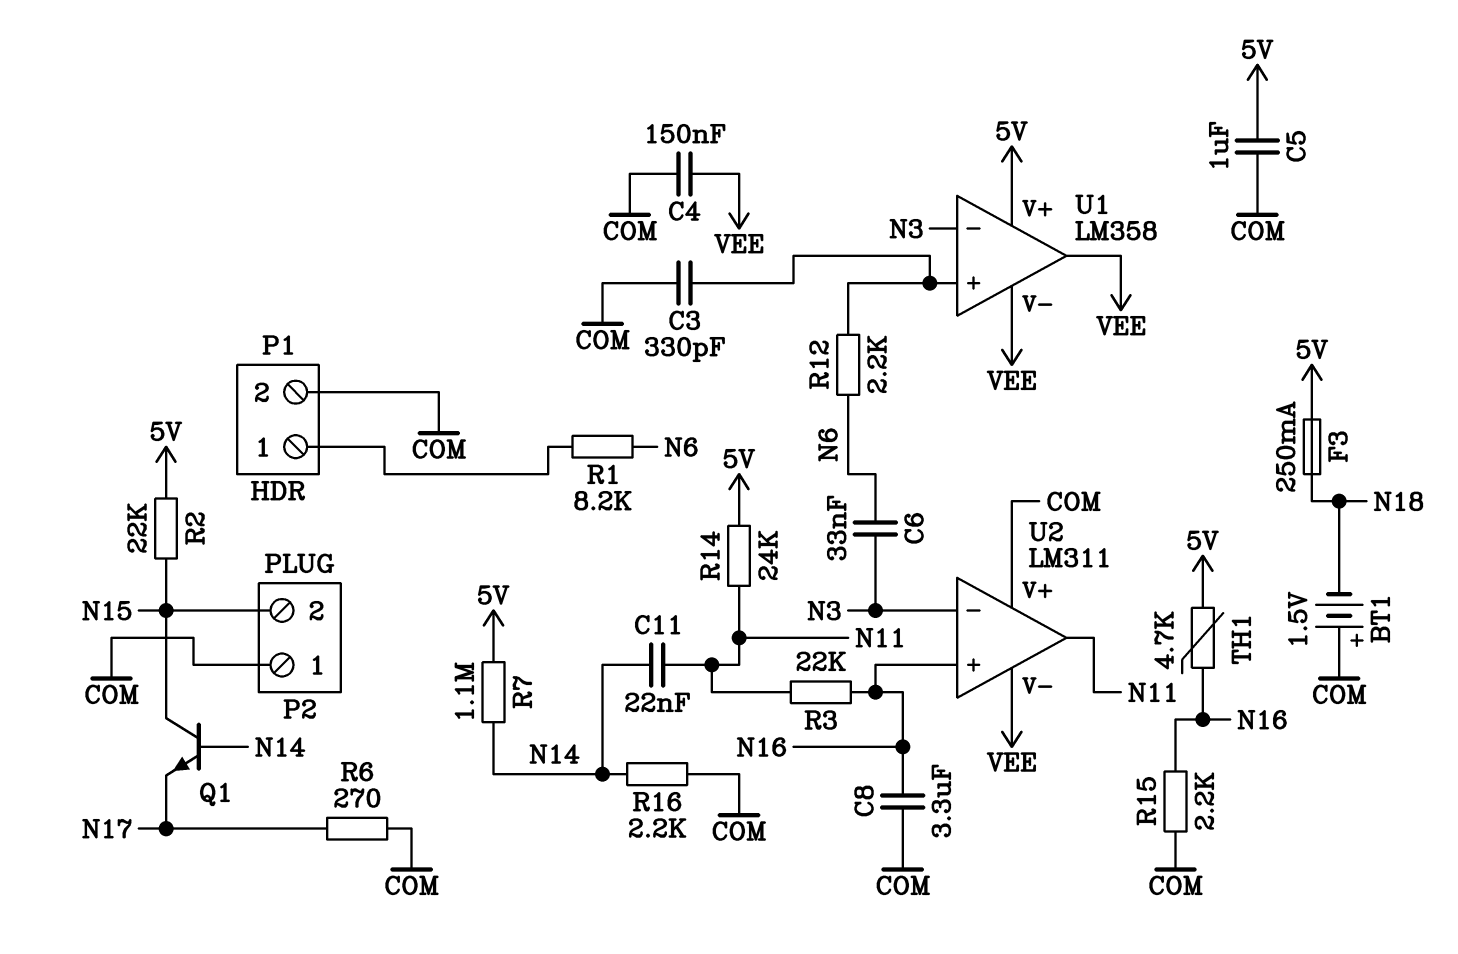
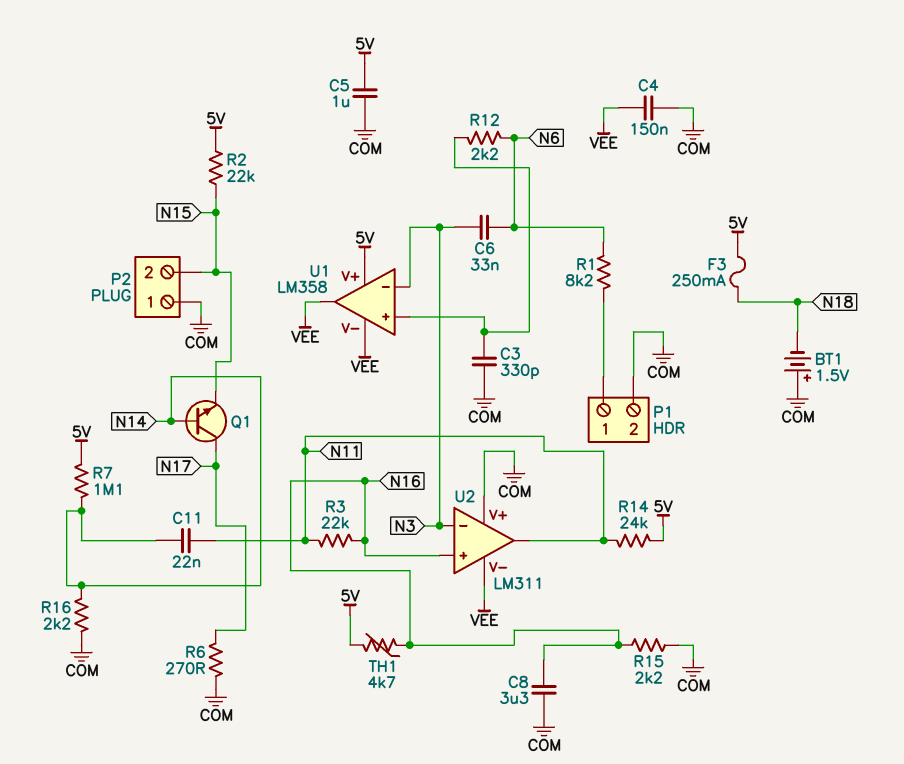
Q1: NPN (B N14, C N15, E N17) -> NPN (B N14, C N17, E N15)

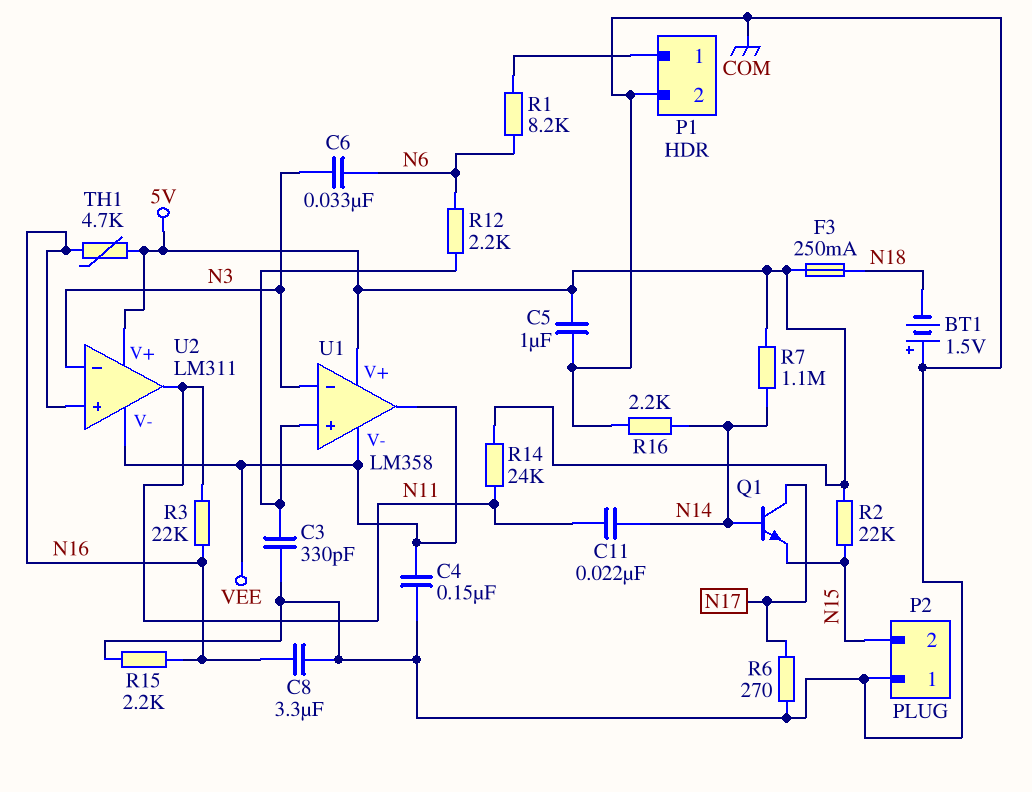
U2 pin V+: COM -> 5V

